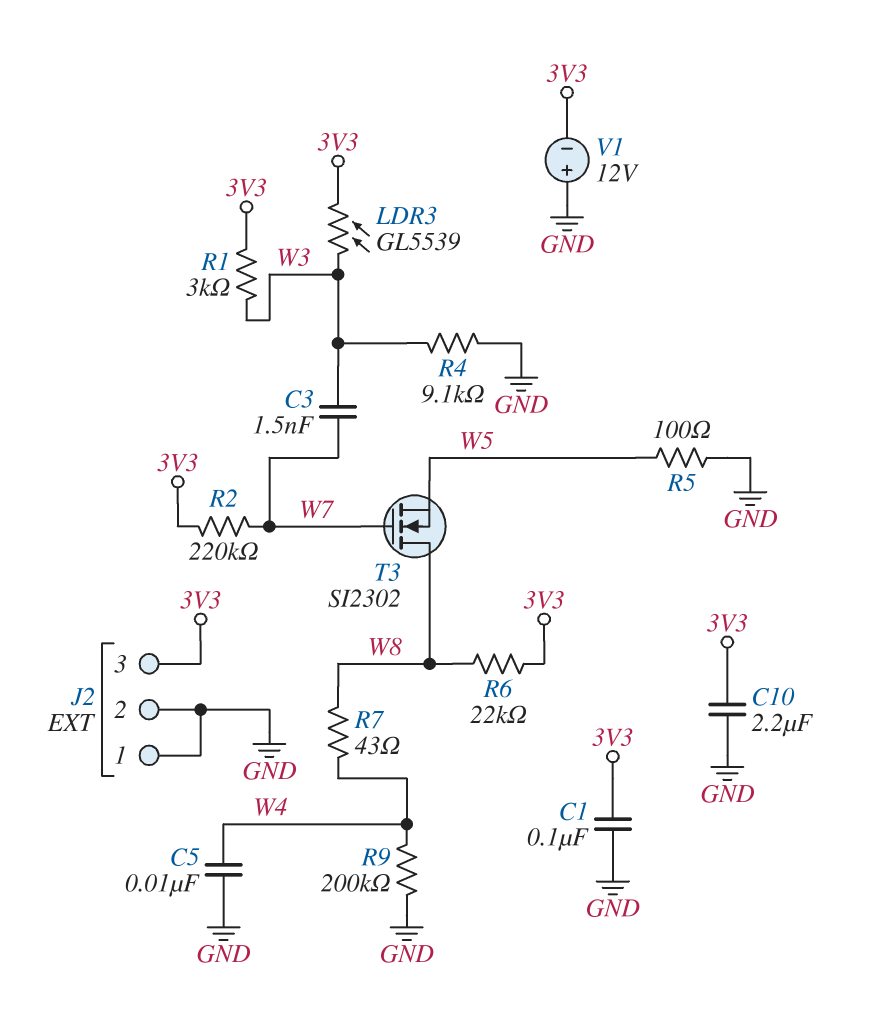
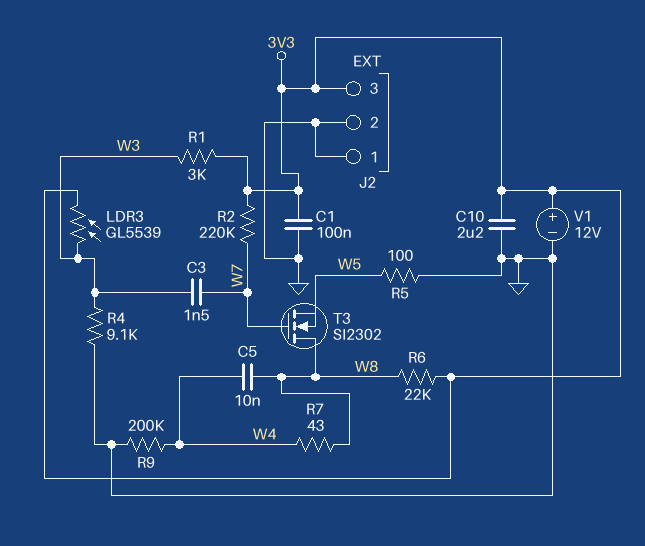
C5: 10nF (GND, W4) -> 10nF (W4, W8)
V1: 12V (plus GND, minus 3V3) -> 12V (plus 3V3, minus GND)

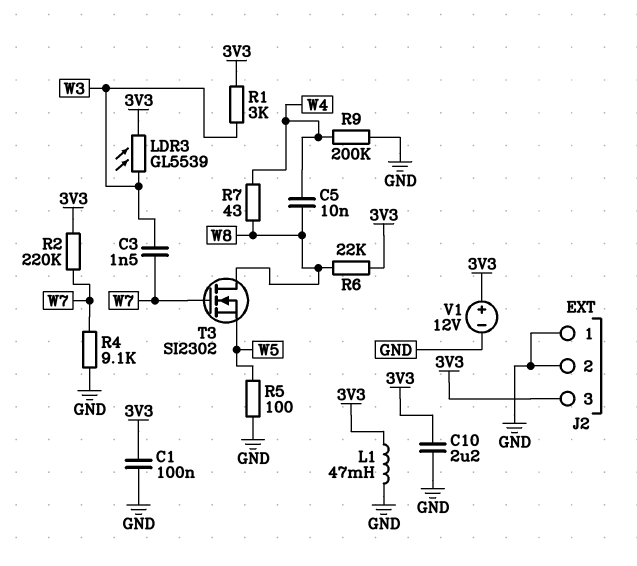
L1: none -> 47mH (3V3, GND)
R4: 9.1k (GND, W3) -> 9.1k (GND, W7)

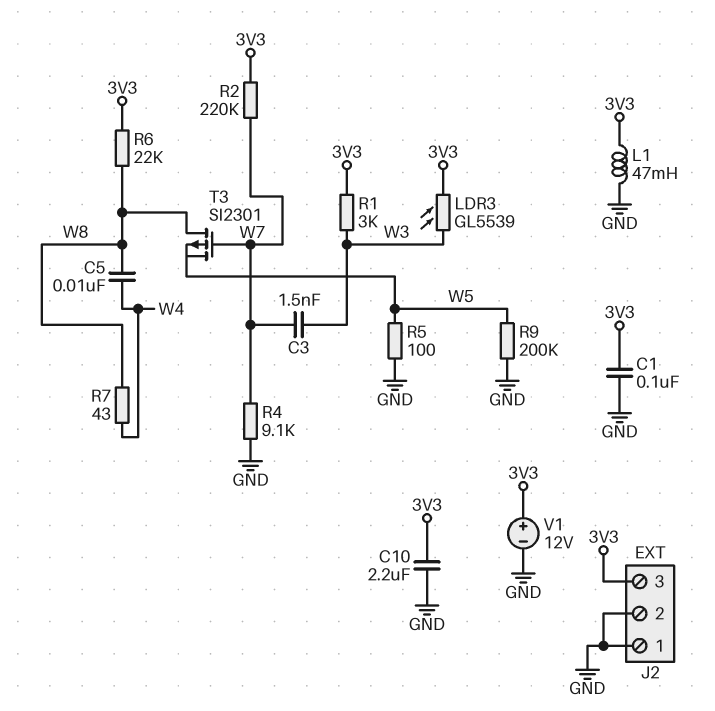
R9: 200k (GND, W4) -> 200k (GND, W5)
T3: NMOS SI2302 (G W7, D W8, S W5) -> PMOS SI2301 (G W7, D W8, S W5)

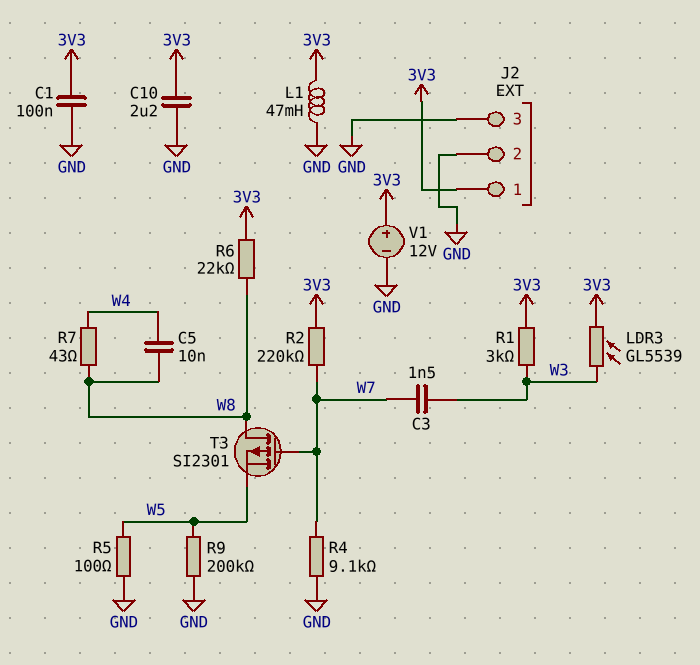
J2 pin 1: GND -> 3V3
J2 pin 3: 3V3 -> GND

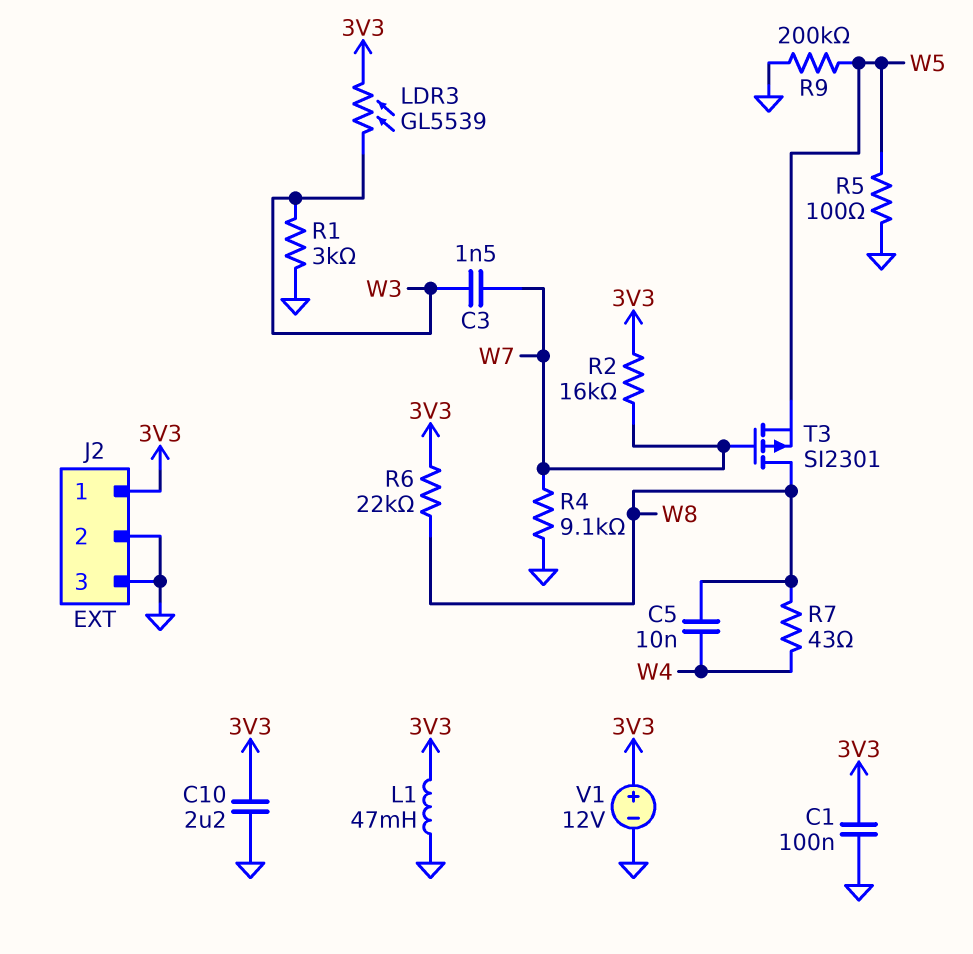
R1: 3k (3V3, W3) -> 3k (GND, W3)
R2: 220k (3V3, W7) -> 16k (3V3, W7)

